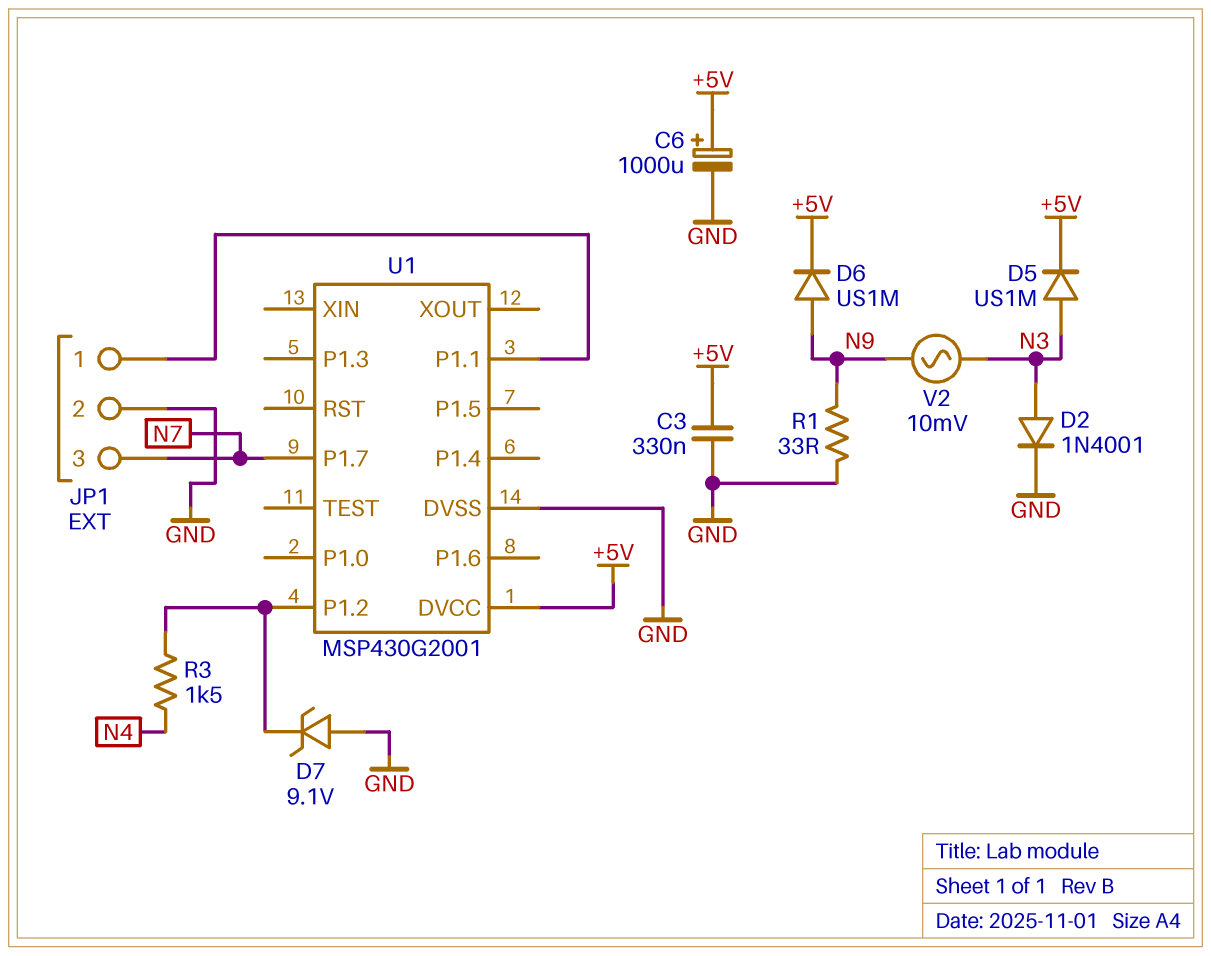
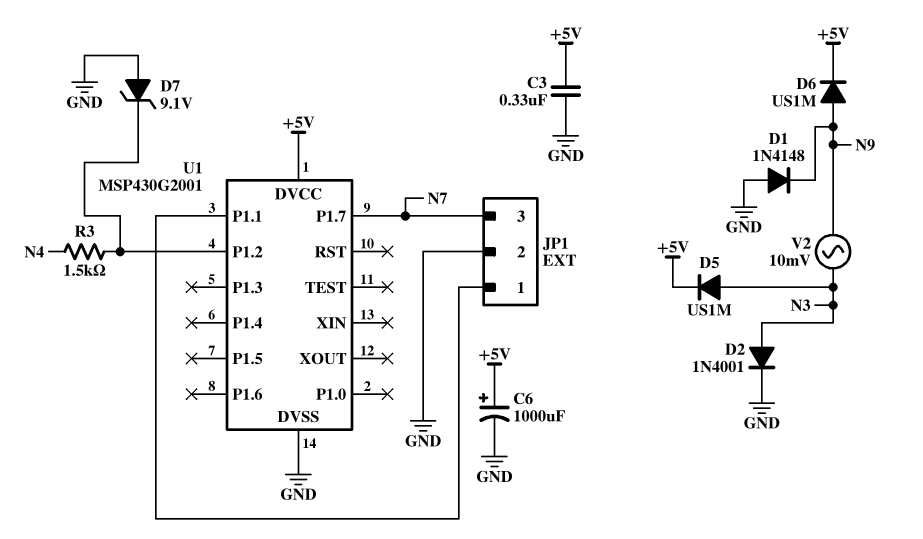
D1: none -> diode 1N4148 (A GND, K N9)
R1: 33 (GND, N9) -> none

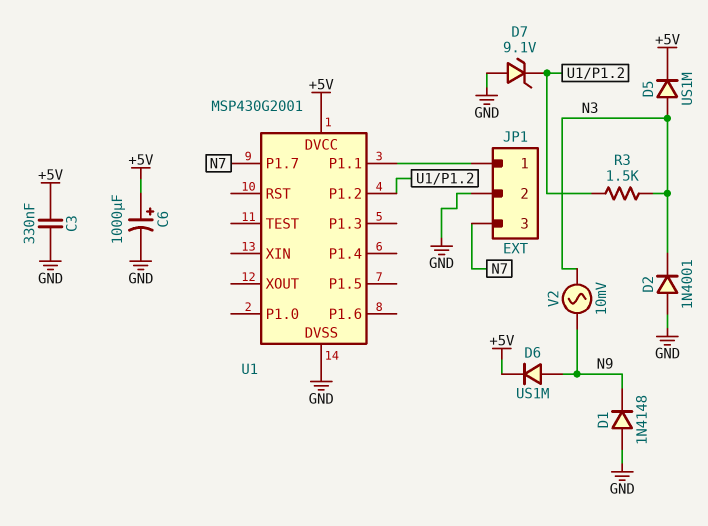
D2: diode 1N4001 (A N3, K GND) -> diode 1N4001 (A GND, K N3)
R3: 1.5k (N4, U1/P1.2) -> 1.5k (N3, U1/P1.2)

